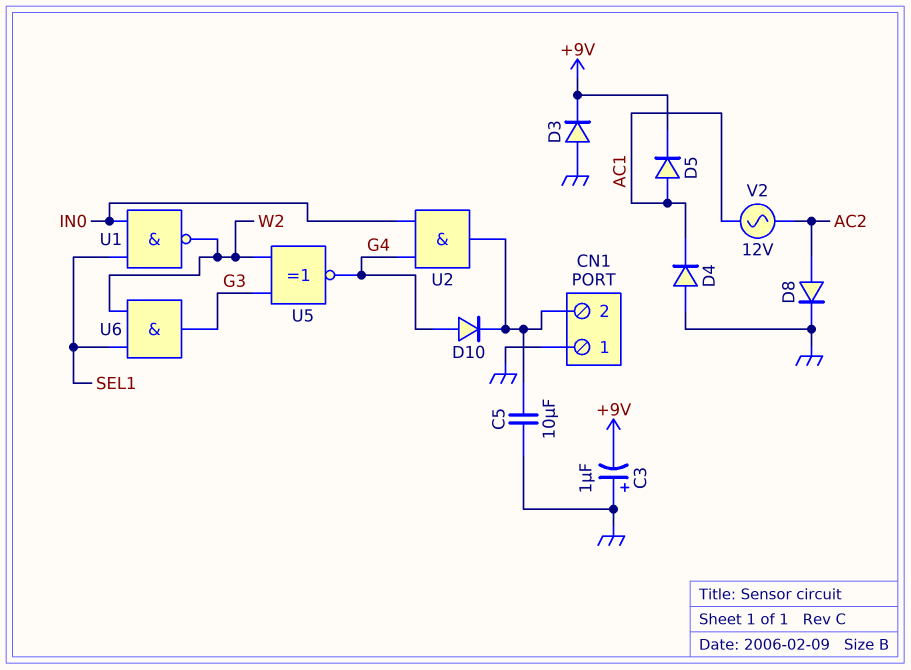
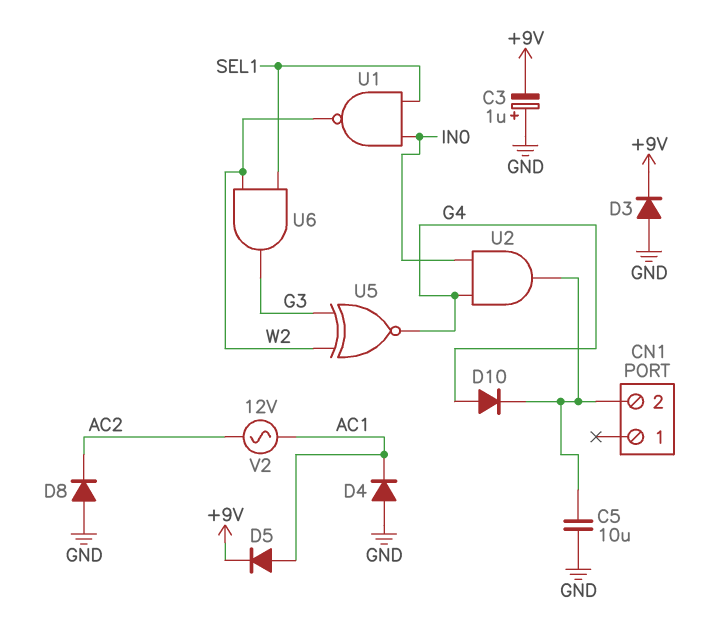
CN1 pin 1: GND -> none
D8: diode (A AC2, K GND) -> diode (A GND, K AC2)

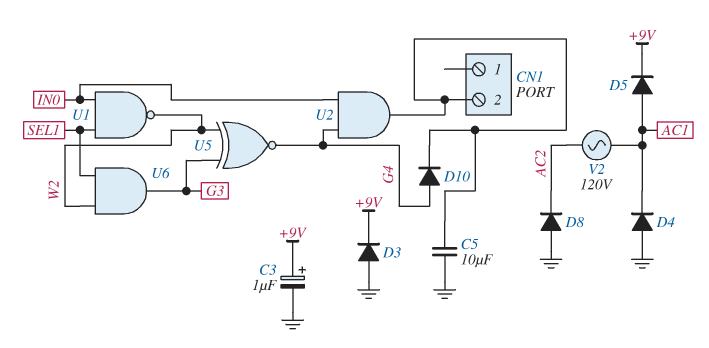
C3: 1uF (plus GND, minus +9V) -> 1uF (plus +9V, minus GND)
V2: AC 12V (AC1, AC2) -> AC 120V (AC1, AC2)

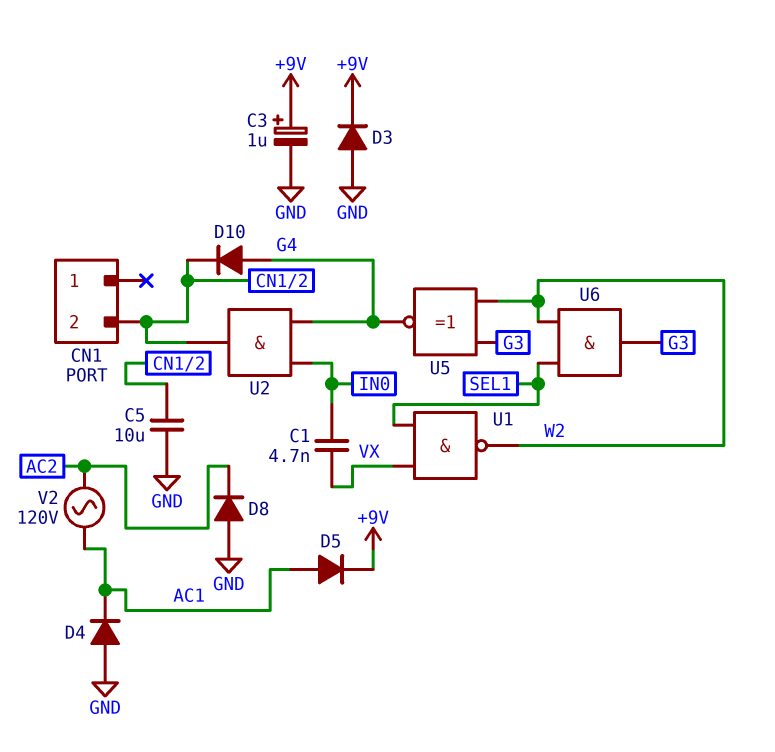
C1: none -> 4.7nF (IN0, VX)
U1: NAND (in IN0, in SEL1, out W2) -> NAND (in SEL1, in VX, out W2)

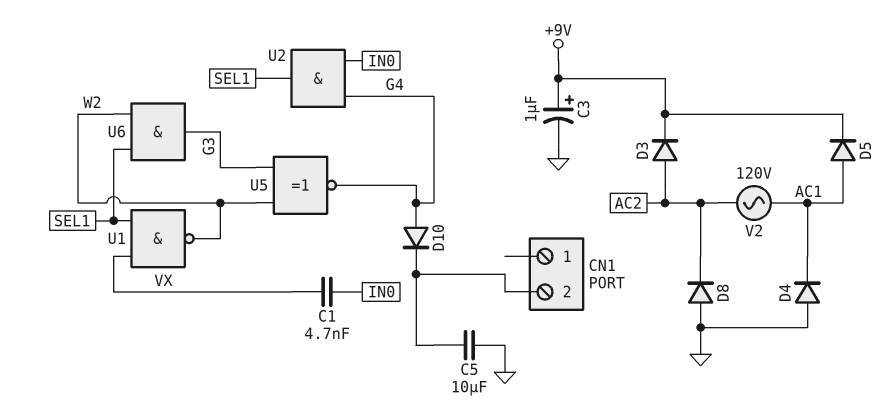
D3: diode (A GND, K +9V) -> diode (A AC2, K +9V)
U2: AND (in G4, in IN0, out CN1/2) -> AND (in G4, in IN0, out SEL1)

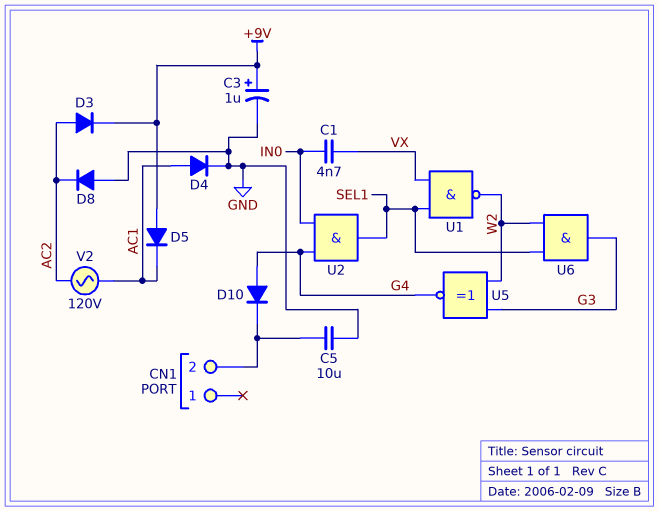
D4: diode (A GND, K AC1) -> diode (A AC1, K GND)
D5: diode (A AC1, K +9V) -> diode (A +9V, K AC1)

